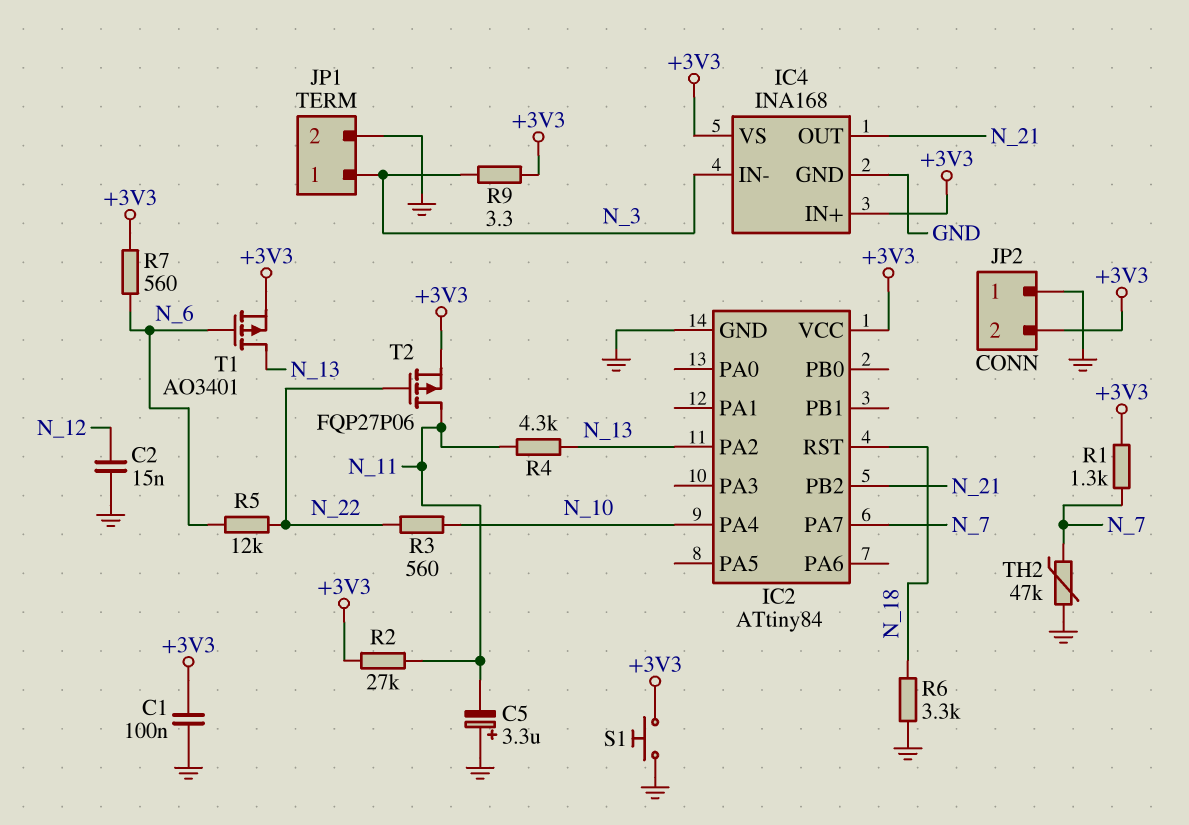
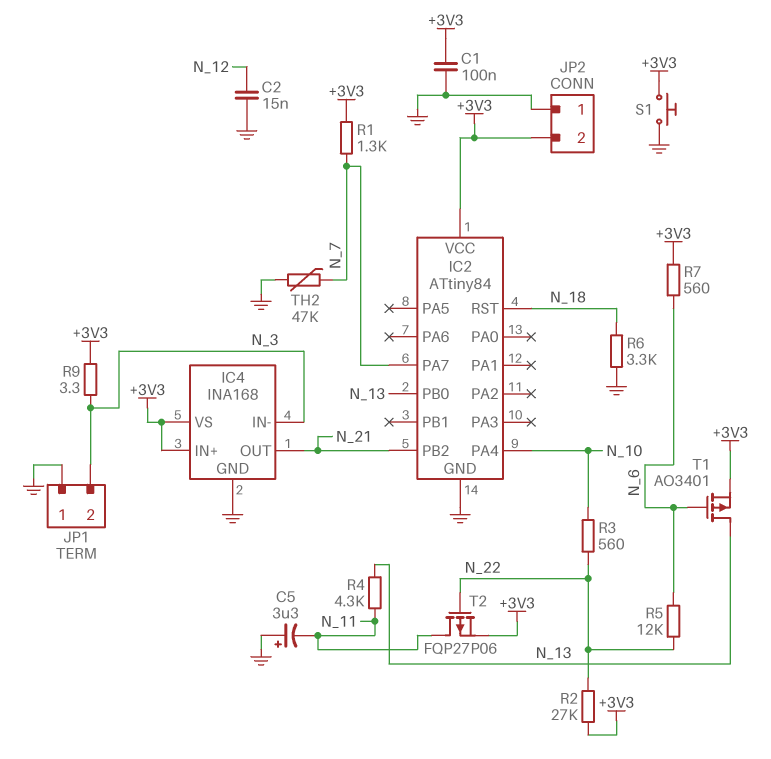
IC2 pin PA2: N_13 -> none
IC2 pin PB0: none -> N_13
JP1 pin 1: N_3 -> GND
JP1 pin 2: GND -> N_3
R2: 27k (+3V3, N_11) -> 27k (+3V3, N_22)

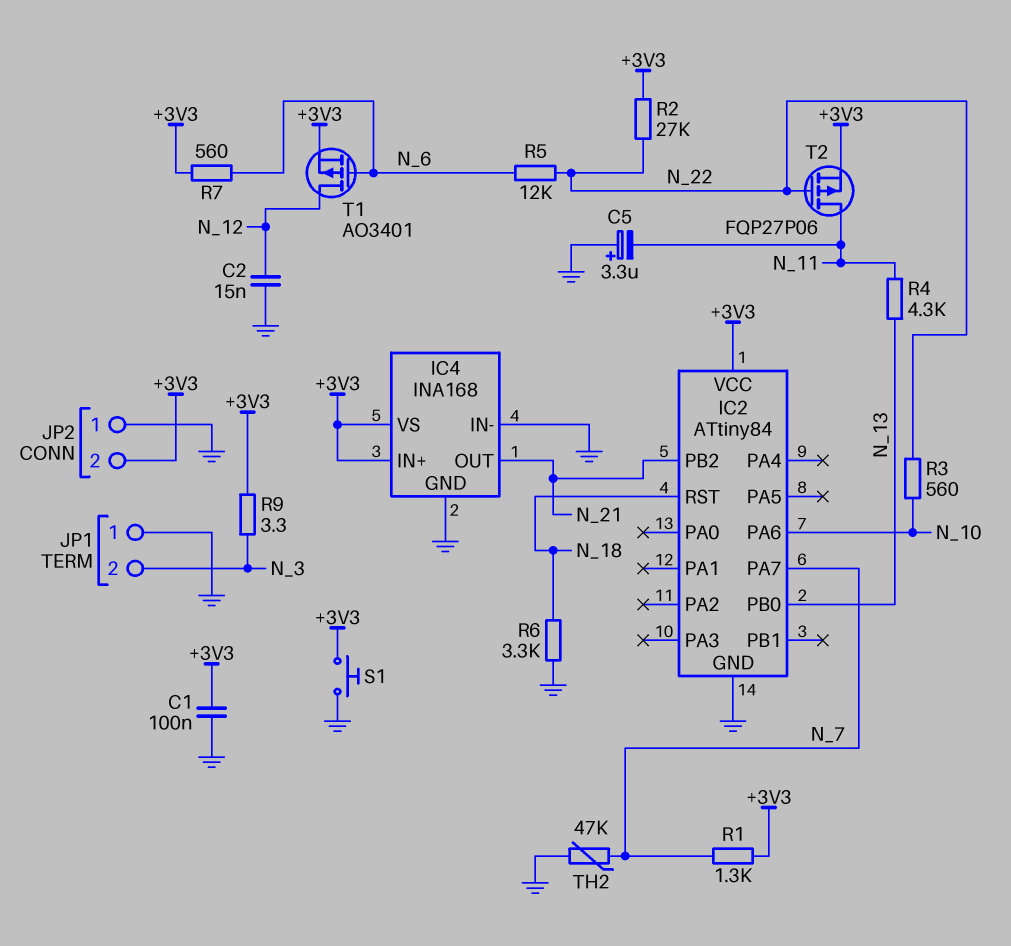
IC2 pin PA4: N_10 -> none
IC2 pin PA6: none -> N_10
IC4 pin IN-: N_3 -> GND
T1: PMOS AO3401 (G N_6, D N_13, S +3V3) -> PMOS AO3401 (G N_6, D N_12, S +3V3)

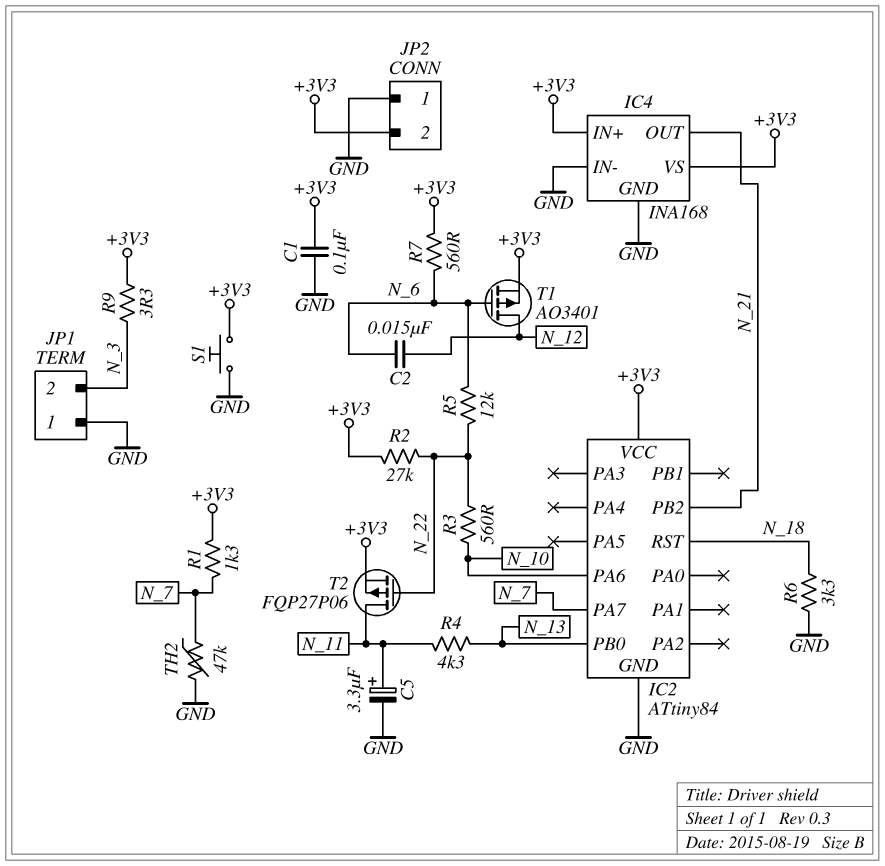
C2: 15nF (GND, N_12) -> 15nF (N_6, N_12)
C5: 3.3uF (plus GND, minus N_11) -> 3.3uF (plus N_11, minus GND)

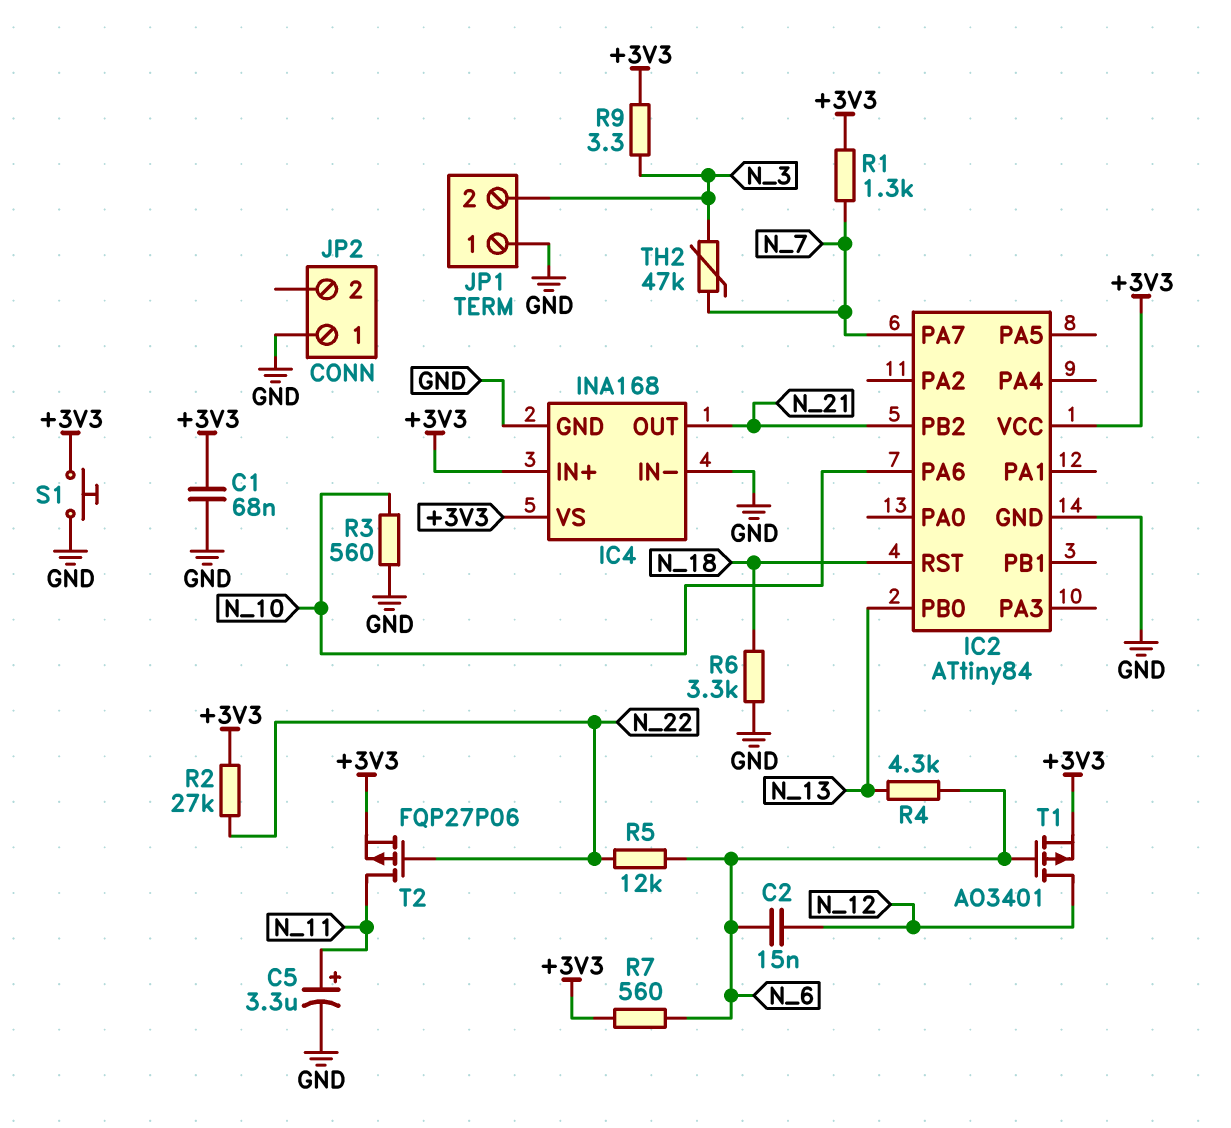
C1: 100nF (+3V3, GND) -> 68nF (+3V3, GND)
JP2 pin 2: +3V3 -> none
R3: 560 (N_10, N_22) -> 560 (GND, N_10)
R4: 4.3k (N_11, N_13) -> 4.3k (N_6, N_13)
TH2: 47k (GND, N_7) -> 47k (N_3, N_7)

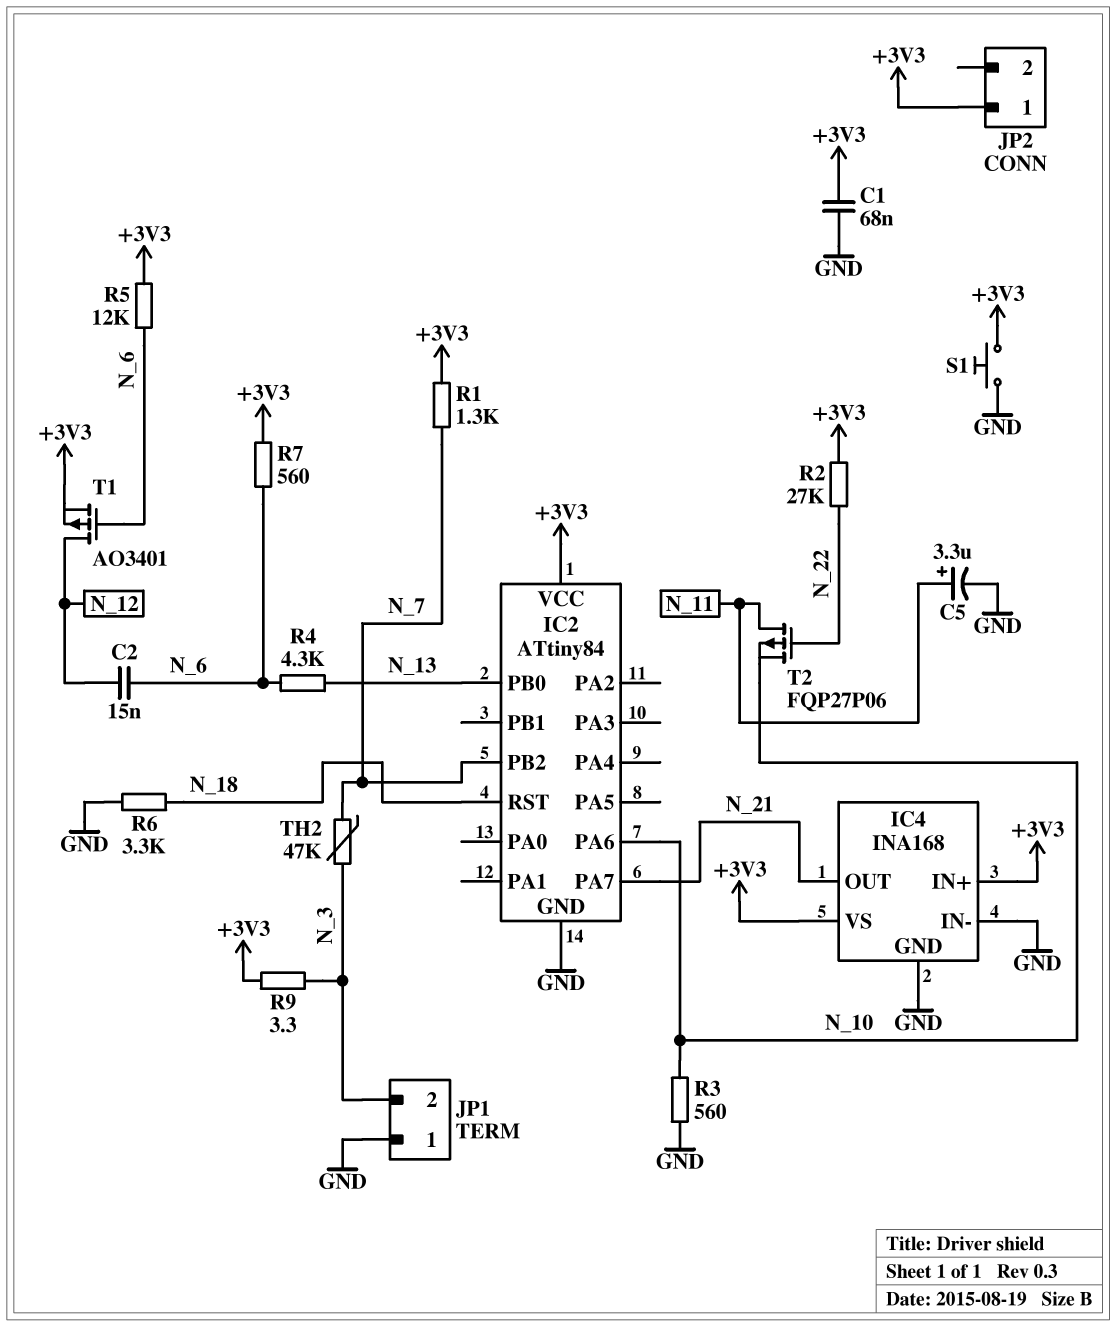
IC2 pin PA7: N_7 -> N_21
IC2 pin PB2: N_21 -> N_7
JP2 pin 1: GND -> +3V3
R5: 12k (N_6, N_22) -> 12k (+3V3, N_6)
T2: PMOS FQP27P06 (G N_22, D N_11, S +3V3) -> PMOS FQP27P06 (G N_22, D N_11, S N_10)

